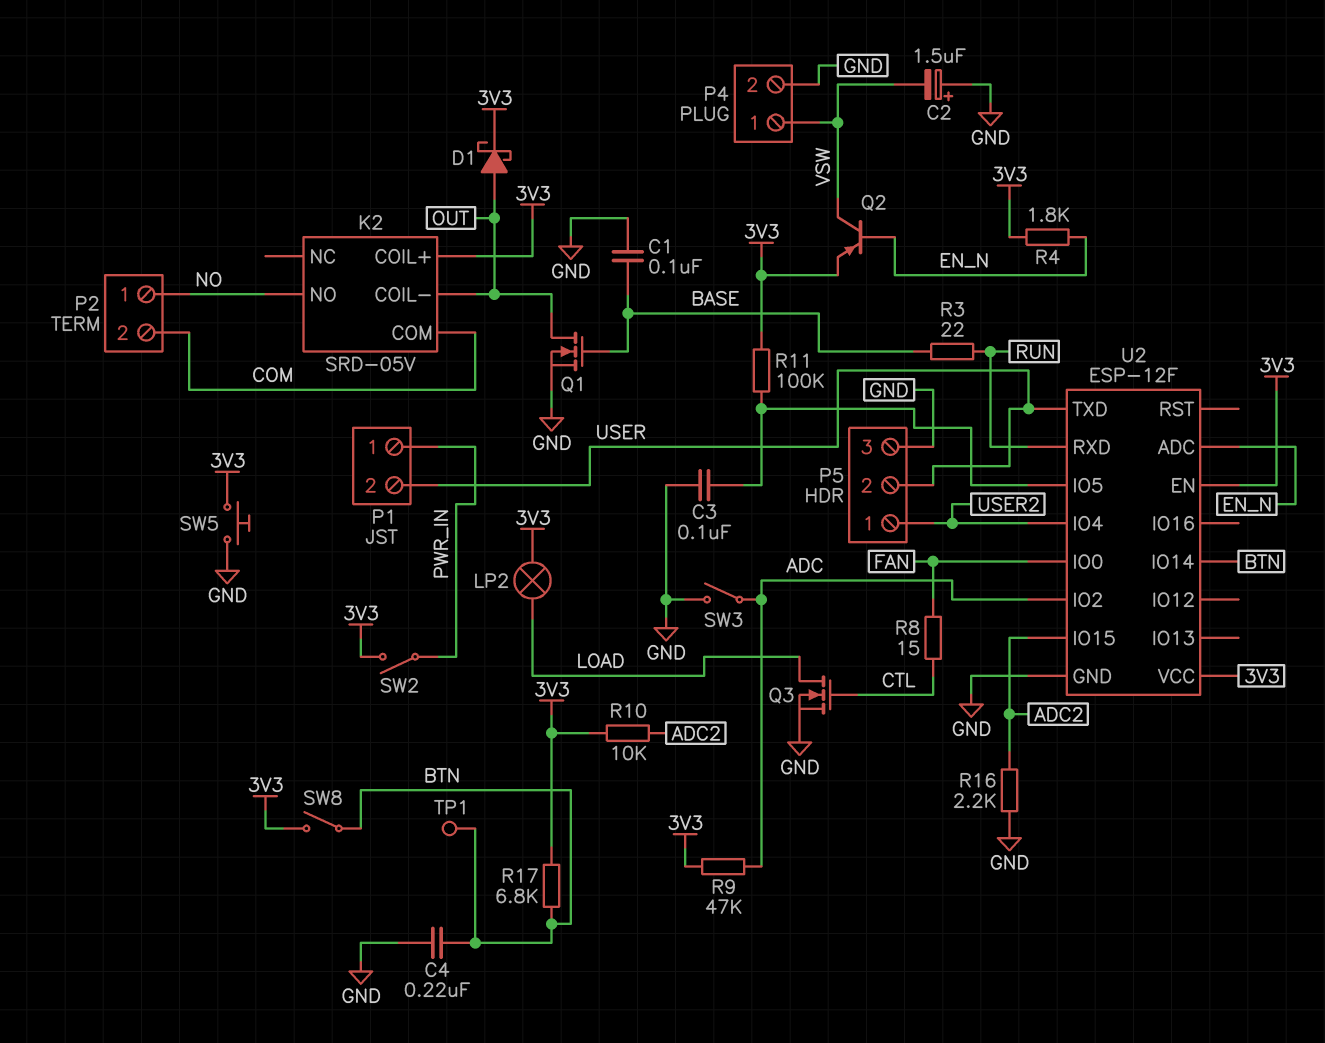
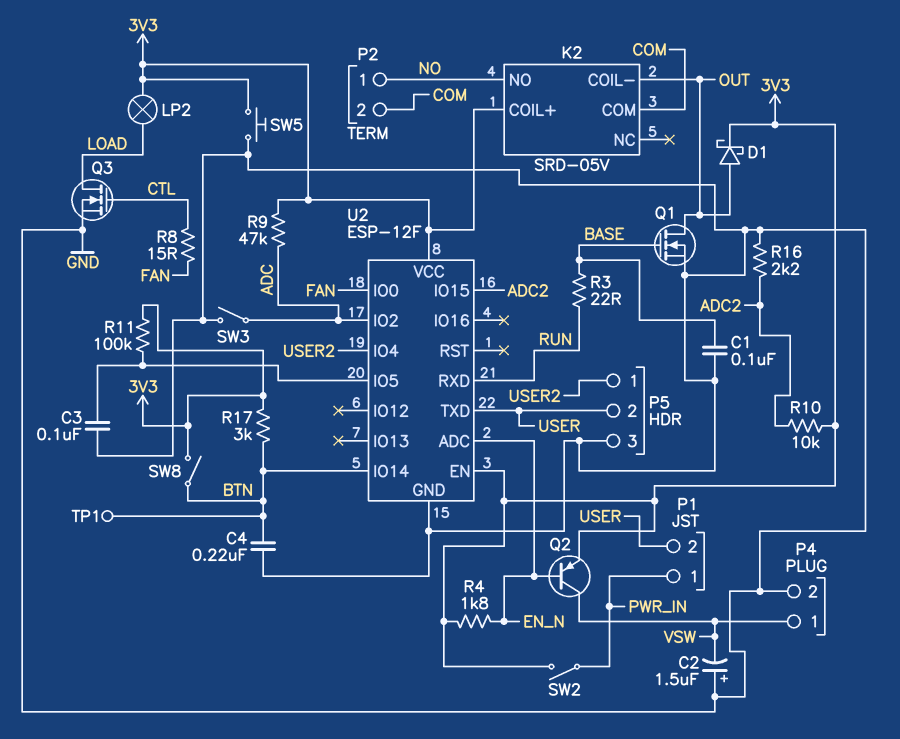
R17: 6.8k (3V3, BTN) -> 3k (3V3, BTN)

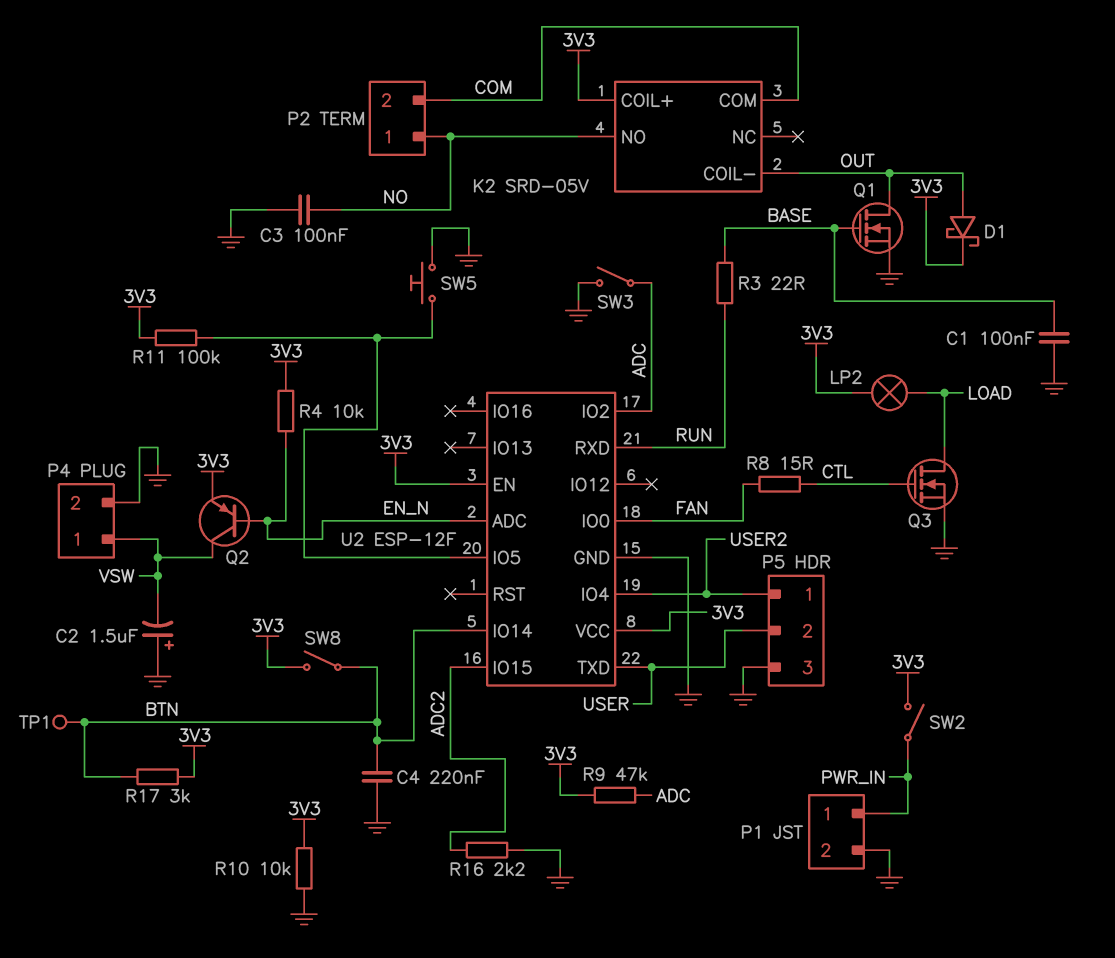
C3: 100nF (GND, U2/IO5) -> 100nF (GND, NO)
P1 pin 2: USER -> GND
R4: 1.8k (3V3, EN_N) -> 10k (3V3, EN_N)
R10: 10k (3V3, ADC2) -> 10k (3V3, GND)
SW5: button (3V3, GND) -> button (GND, U2/IO5)

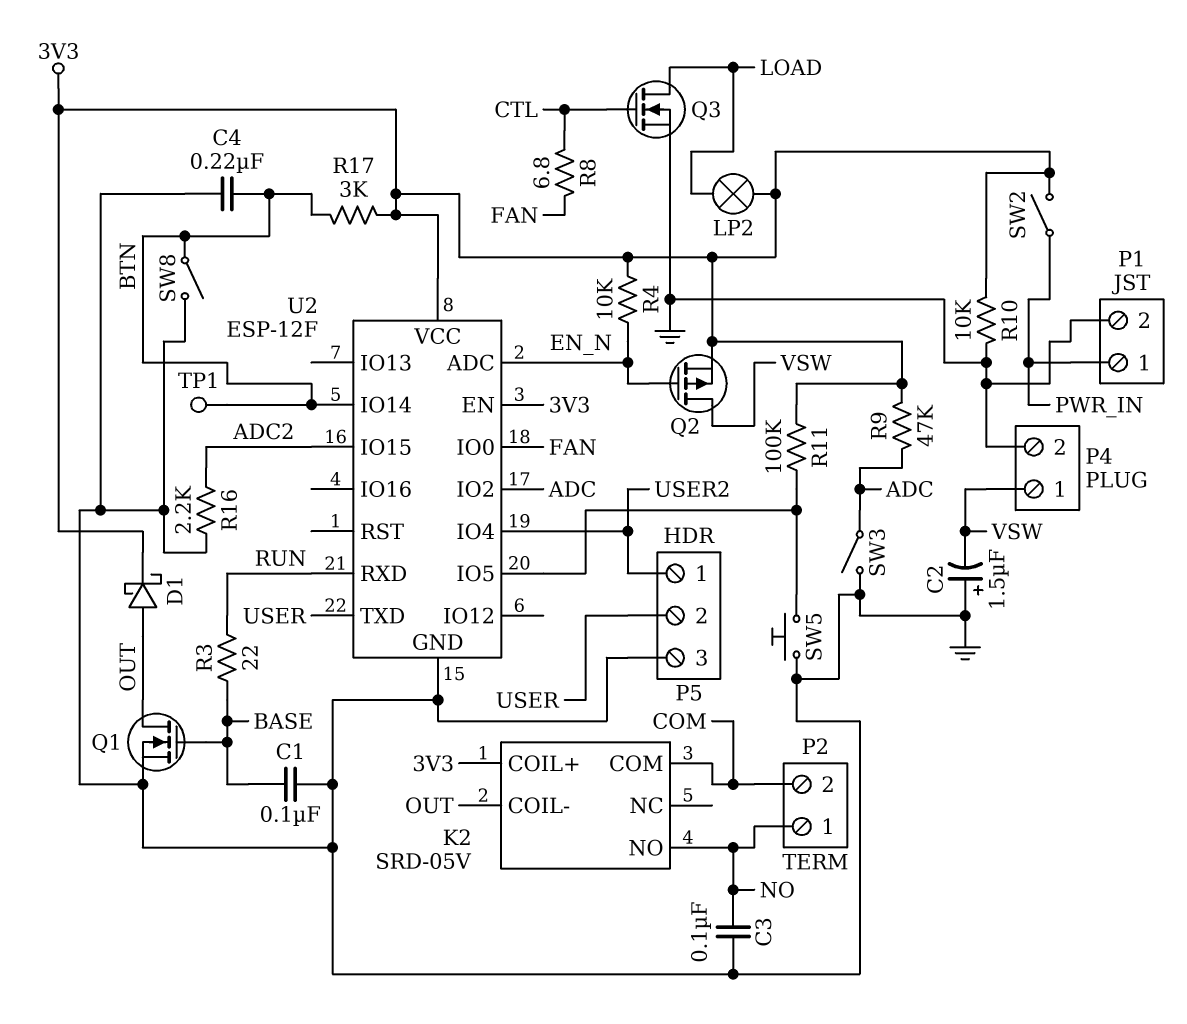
Q2: PNP (B EN_N, C VSW, E 3V3) -> PMOS (G EN_N, D VSW, S 3V3)
R8: 15 (CTL, FAN) -> 6.8 (CTL, FAN)
SW8: switch (3V3, BTN) -> switch (BTN, GND)

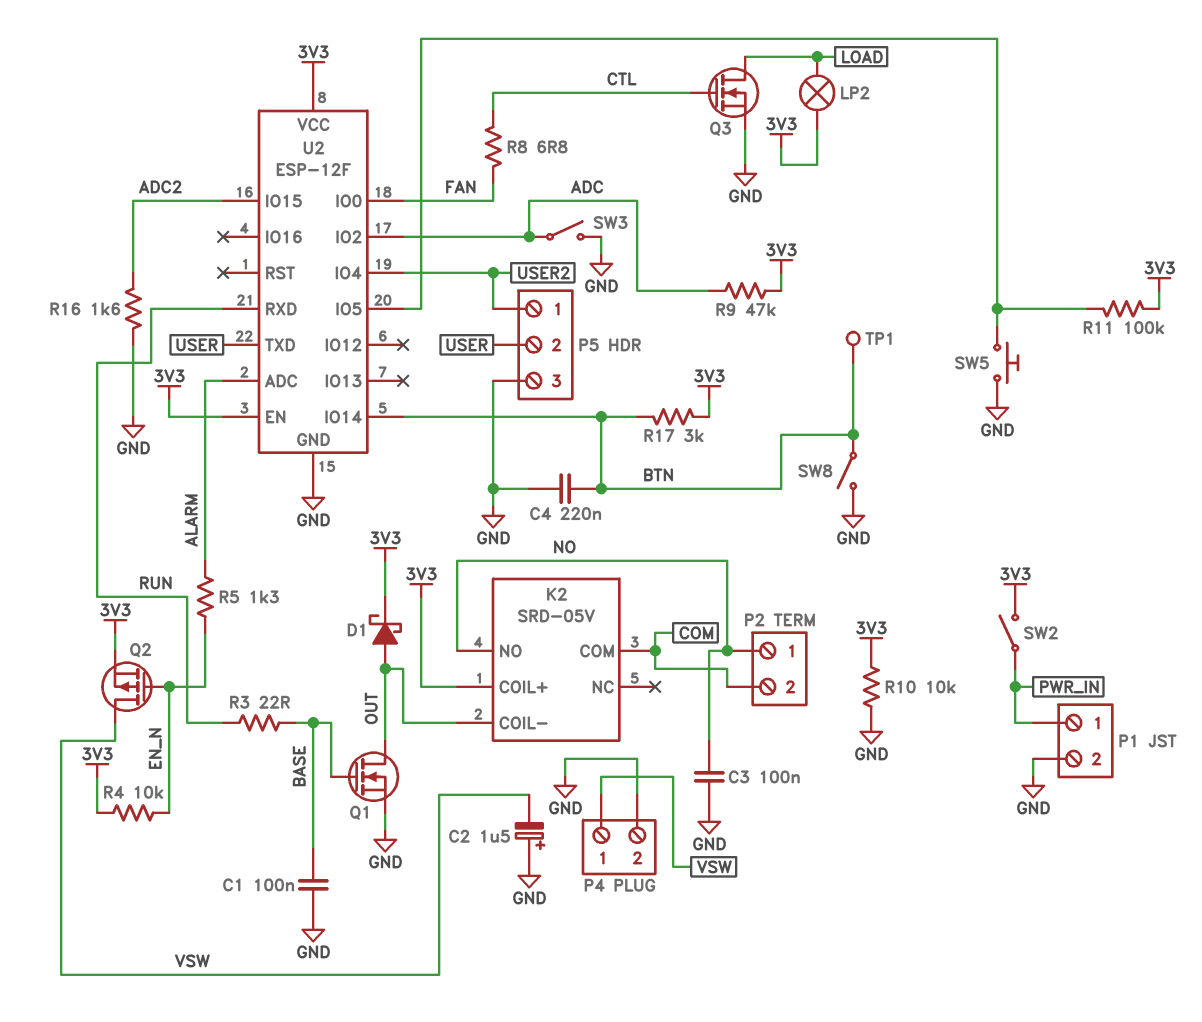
R5: none -> 1.3k (ALARM, EN_N)
R16: 2.2k (ADC2, GND) -> 1.6k (ADC2, GND)
U2 pin ADC: EN_N -> ALARM

